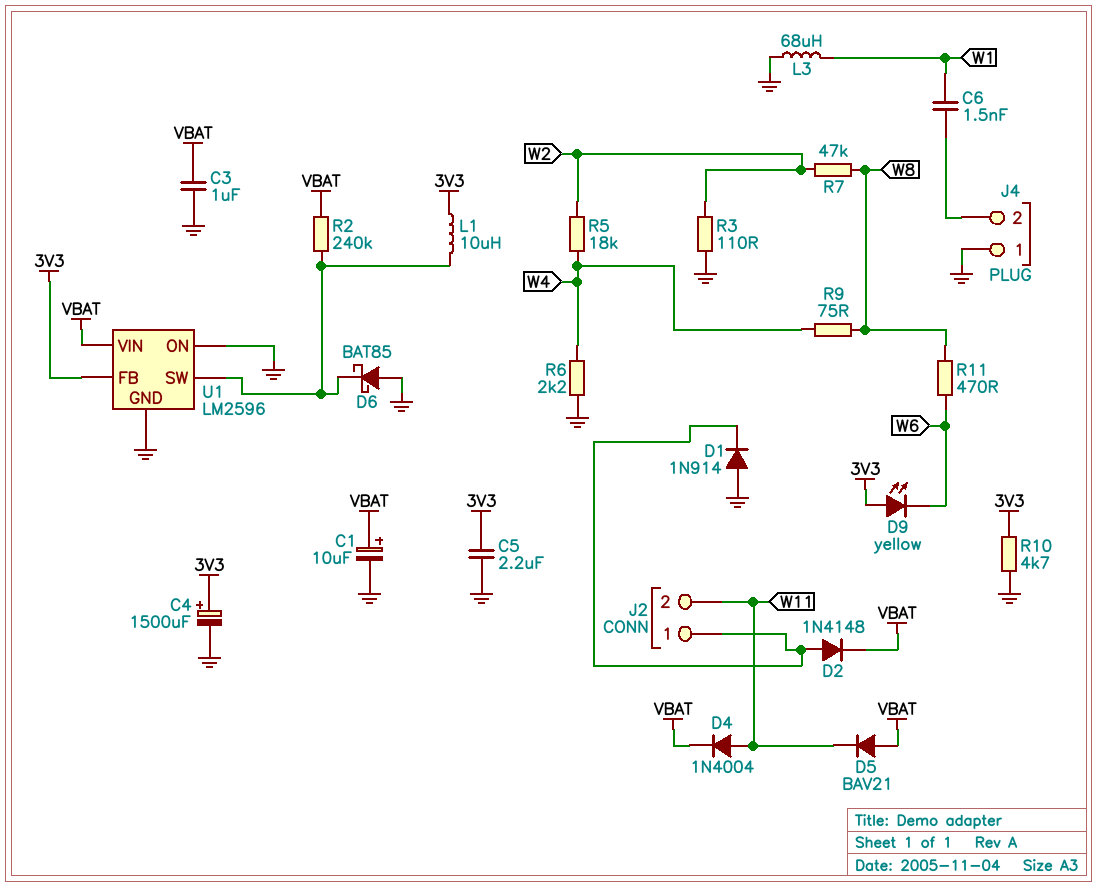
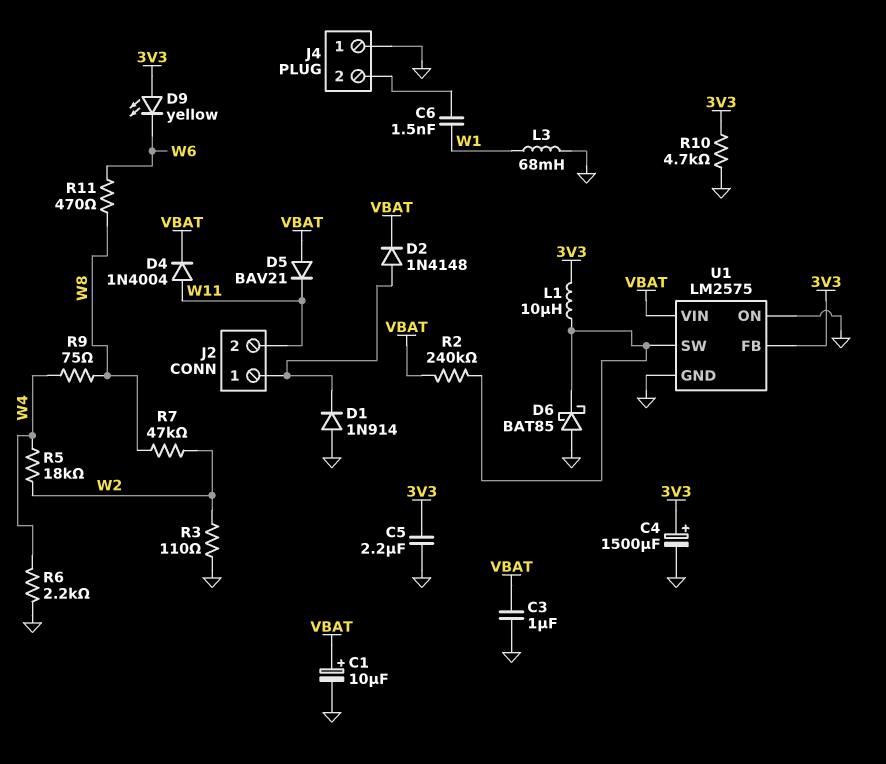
L3: 68uH (GND, W1) -> 68mH (GND, W1)
U1: LM2596 -> LM2575

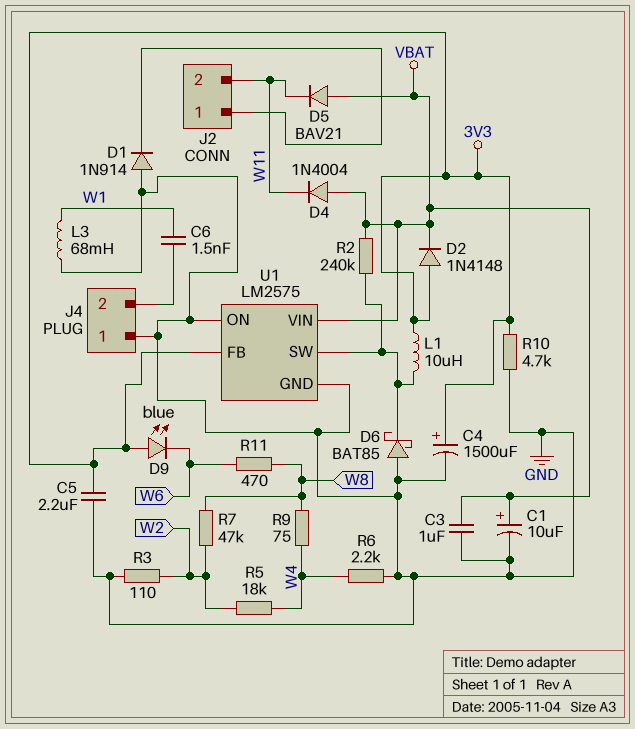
D2: diode 1N4148 (A J2/1, K VBAT) -> diode 1N4148 (A 3V3, K VBAT)
D4: diode 1N4004 (A W11, K VBAT) -> diode 1N4004 (A VBAT, K W11)
D9: LED yellow (A 3V3, K W6) -> LED blue (A 3V3, K W6)

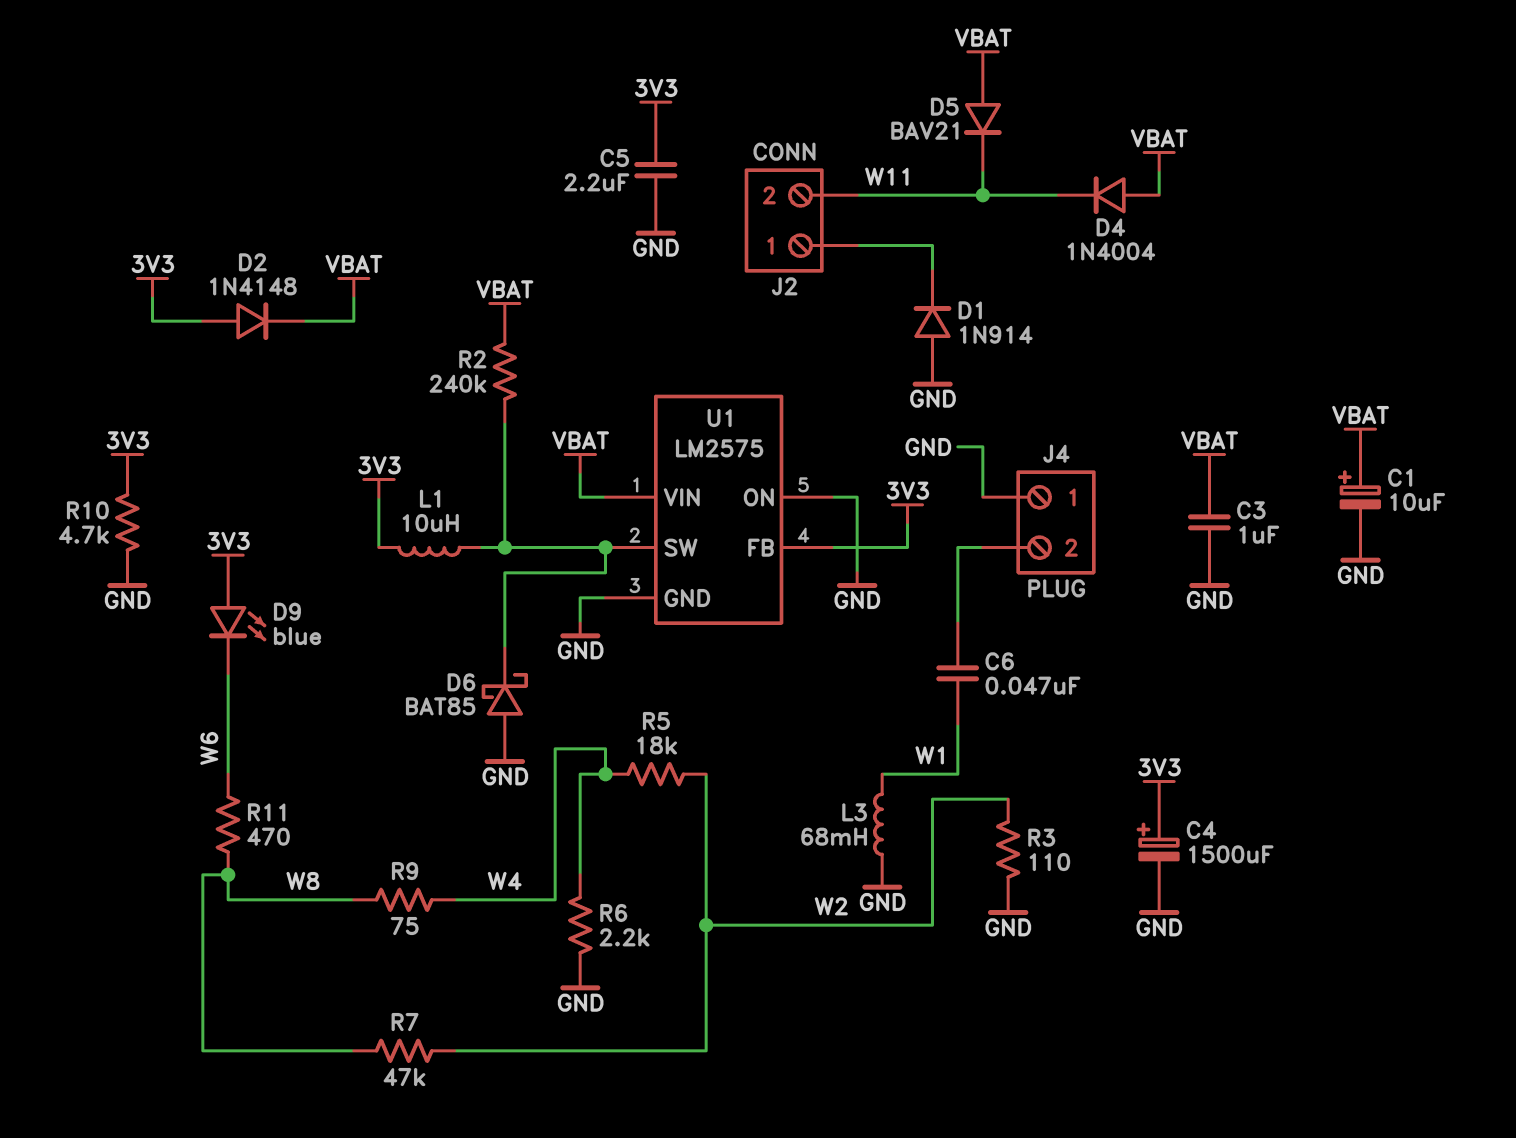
C6: 1.5nF (J4/2, W1) -> 47nF (J4/2, W1)

